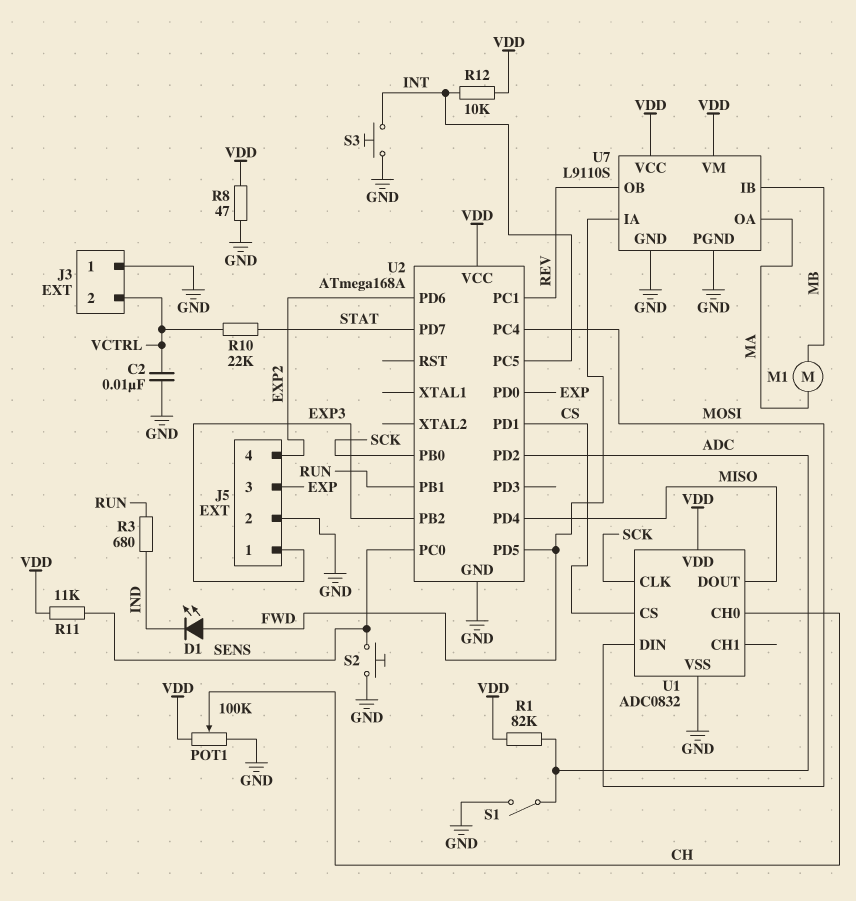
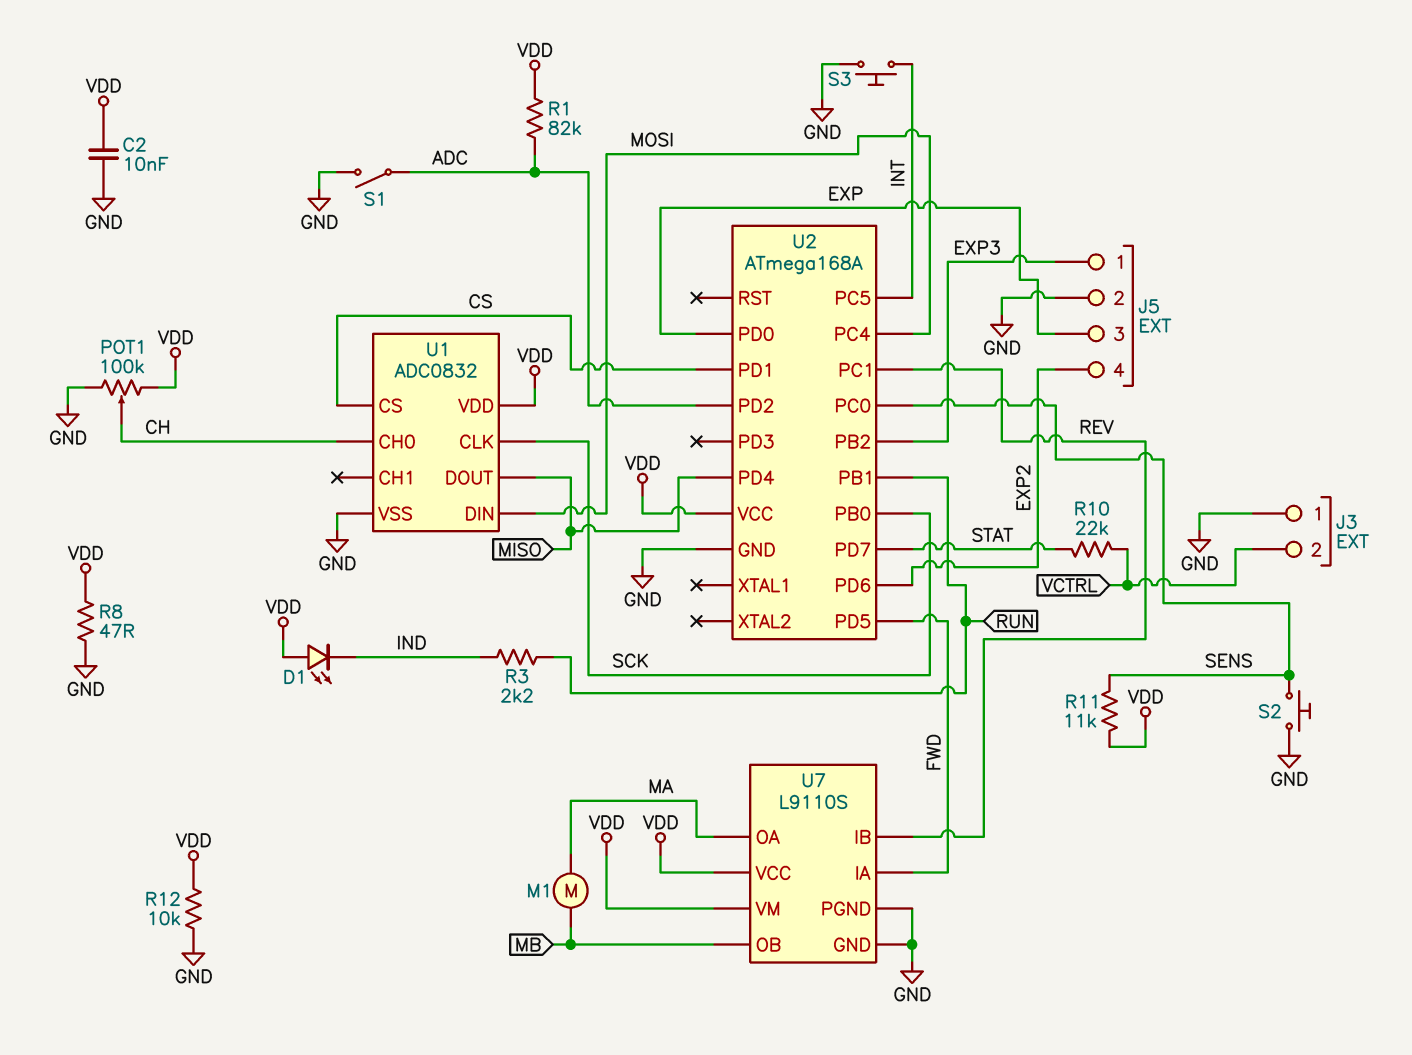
C2: 10nF (GND, VCTRL) -> 10nF (GND, VDD)
D1: LED (A FWD, K IND) -> LED (A VDD, K IND)
R3: 680 (IND, RUN) -> 2.2k (IND, RUN)
R12: 10k (INT, VDD) -> 10k (GND, VDD)
U7 pin IB: MB -> REV
U7 pin OB: REV -> MB

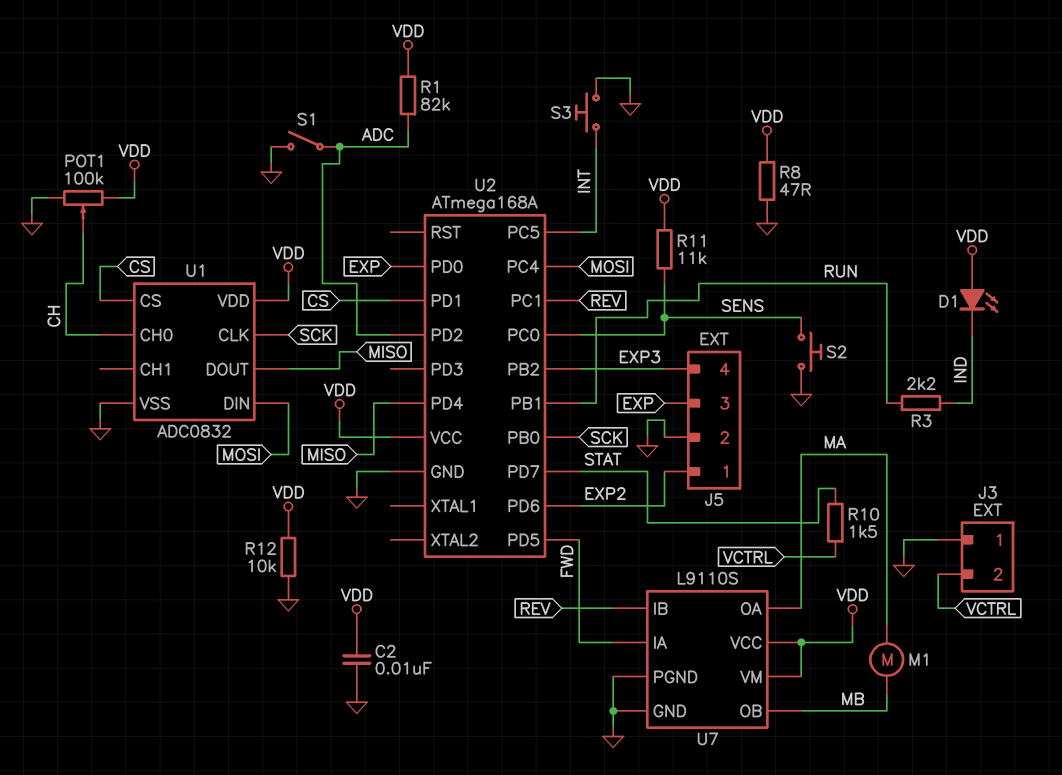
J5 pin 1: EXP3 -> EXP2
J5 pin 4: EXP2 -> EXP3
R10: 22k (STAT, VCTRL) -> 1.5k (STAT, VCTRL)

